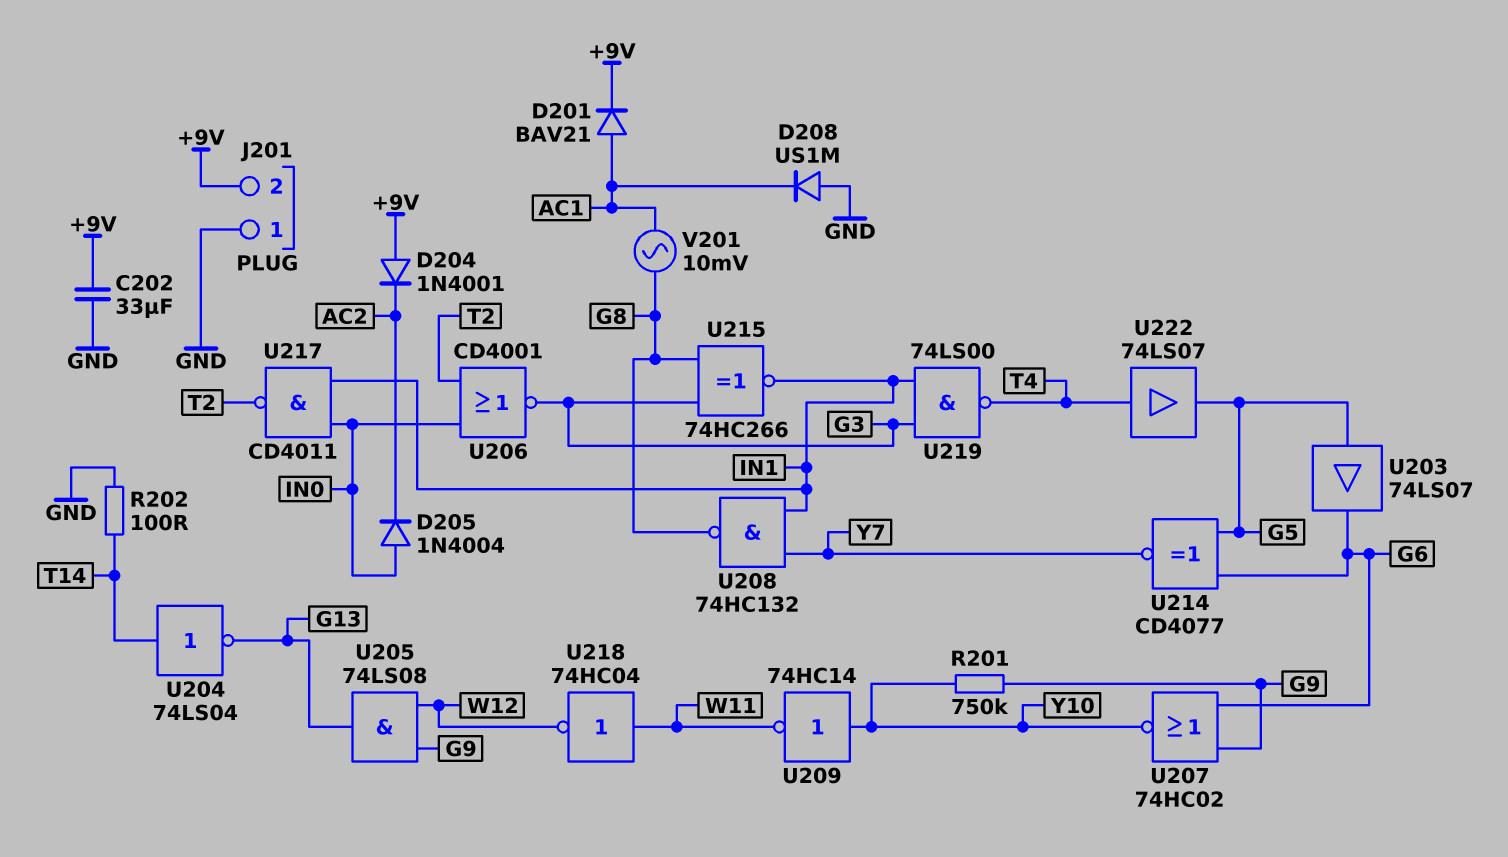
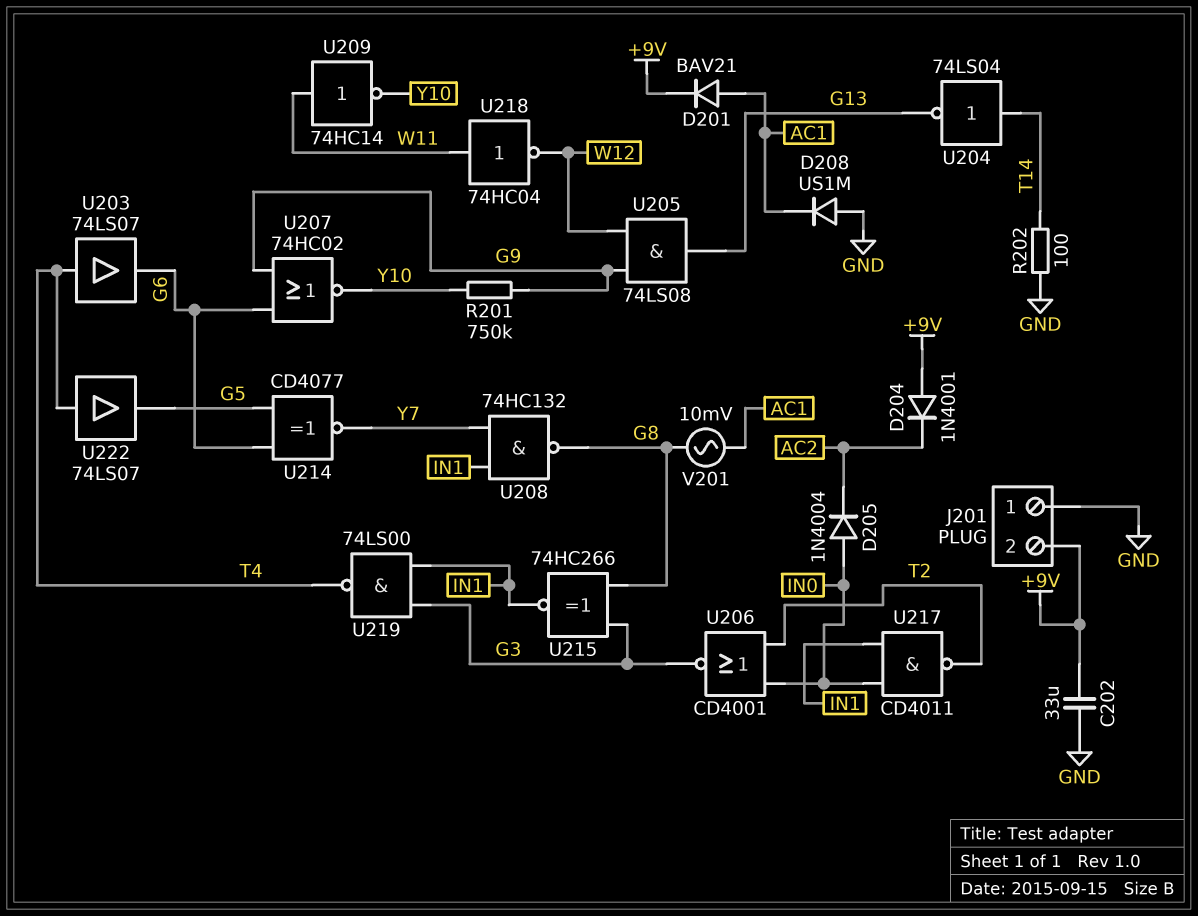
U203: buffer 74LS07 (in G5, out G6) -> buffer 74LS07 (in T4, out G6)
U209: NOT 74HC14 (in Y10, out W11) -> NOT 74HC14 (in W11, out Y10)

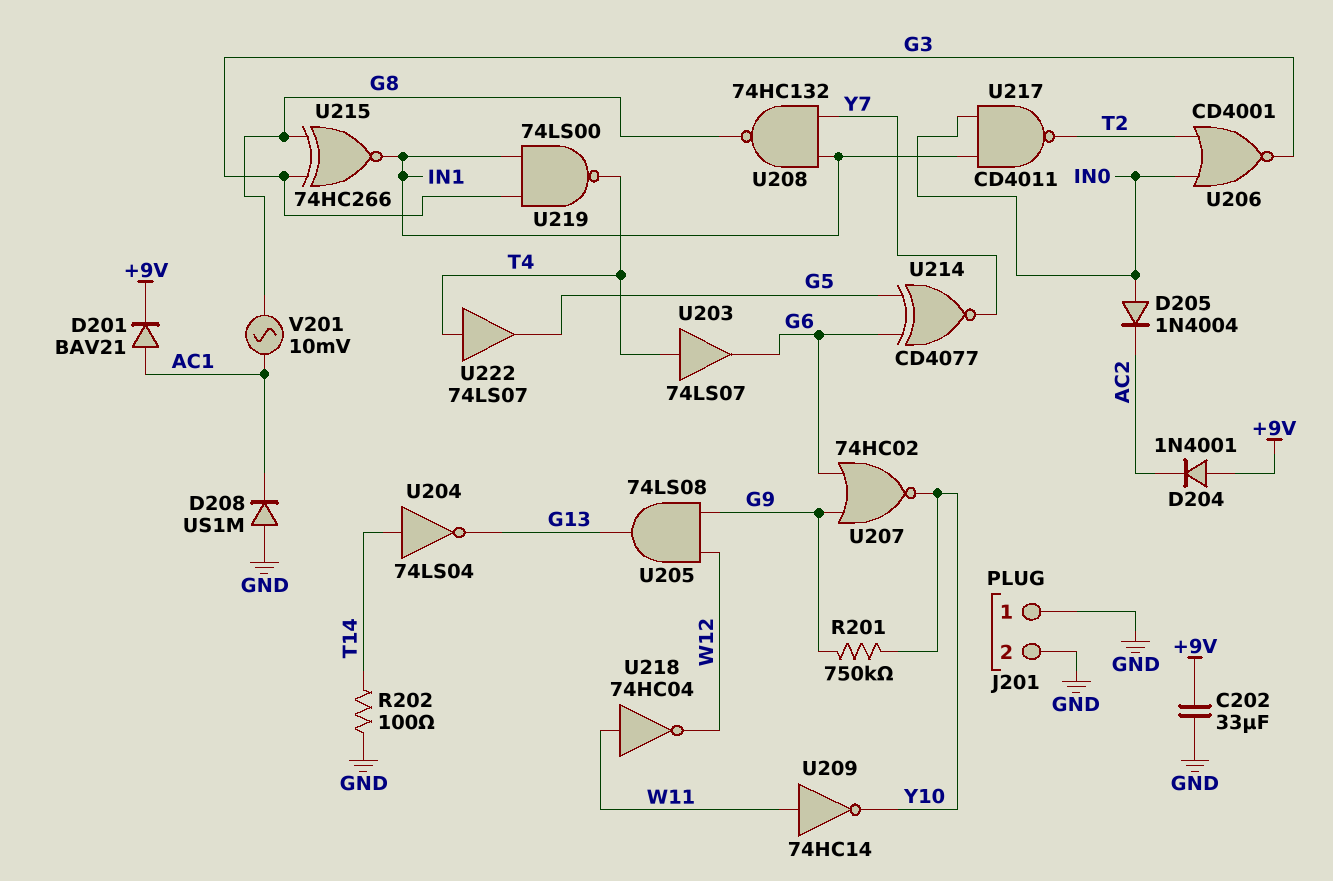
J201 pin 2: +9V -> GND

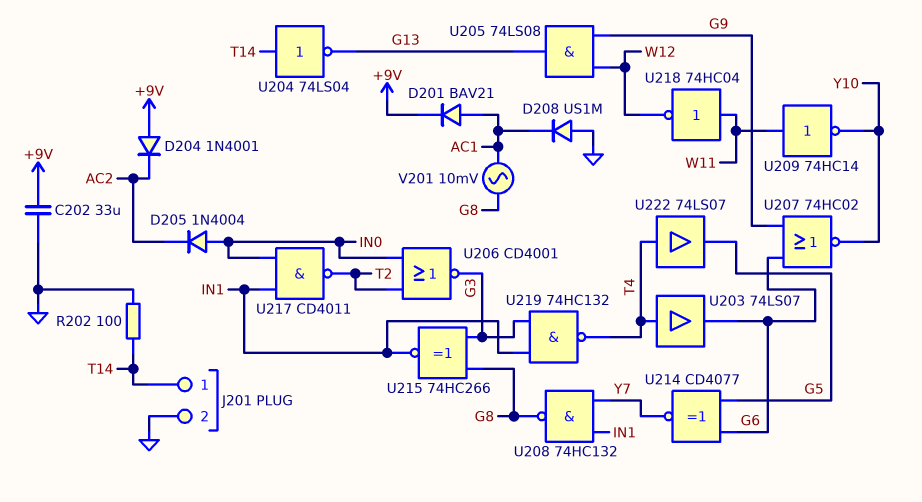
J201 pin 1: GND -> T14
R201: 750k (G9, Y10) -> none
U219: NAND 74LS00 (in G3, in IN1, out T4) -> NAND 74HC132 (in G3, in IN1, out T4)

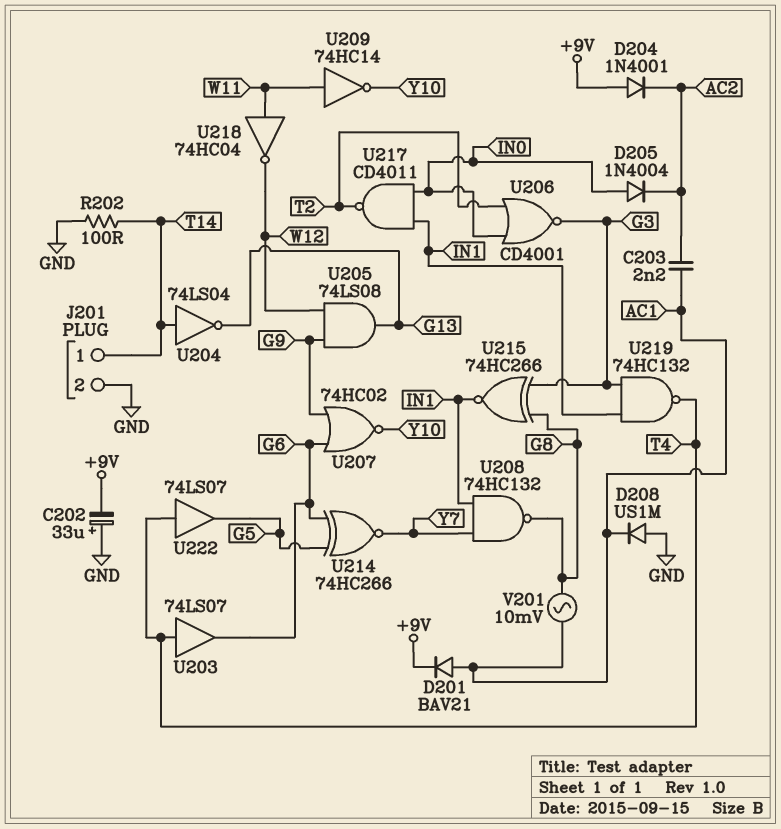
C202: 33uF (+9V, GND) -> 33uF (plus GND, minus +9V)
C203: none -> 2.2nF (AC1, AC2)
U214: XNOR CD4077 (in G5, in G6, out Y7) -> XNOR 74HC266 (in G5, in G6, out Y7)

